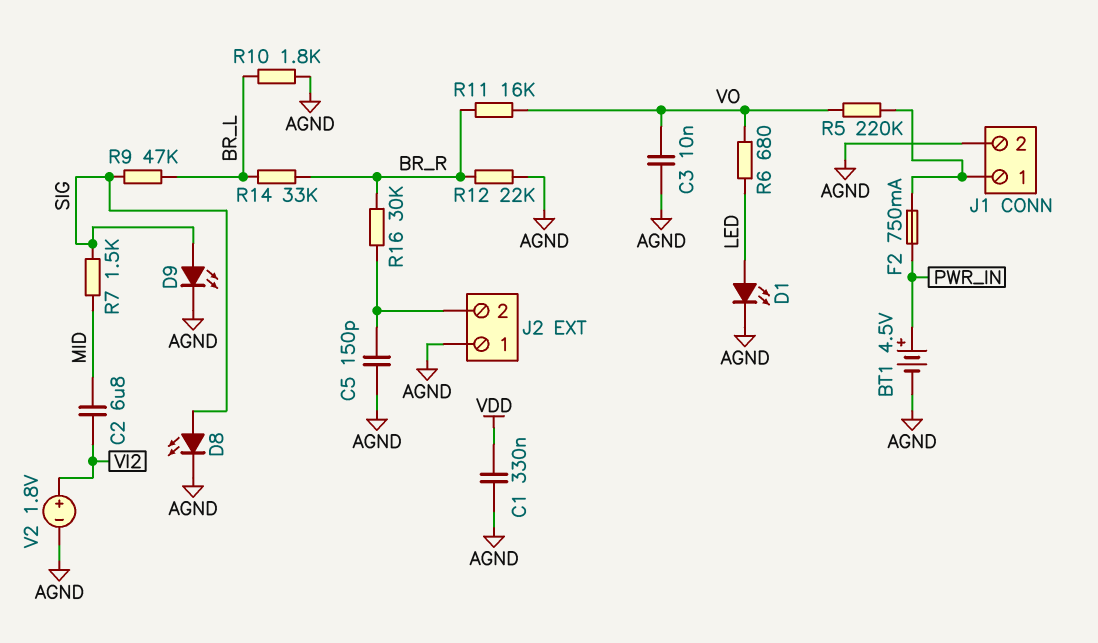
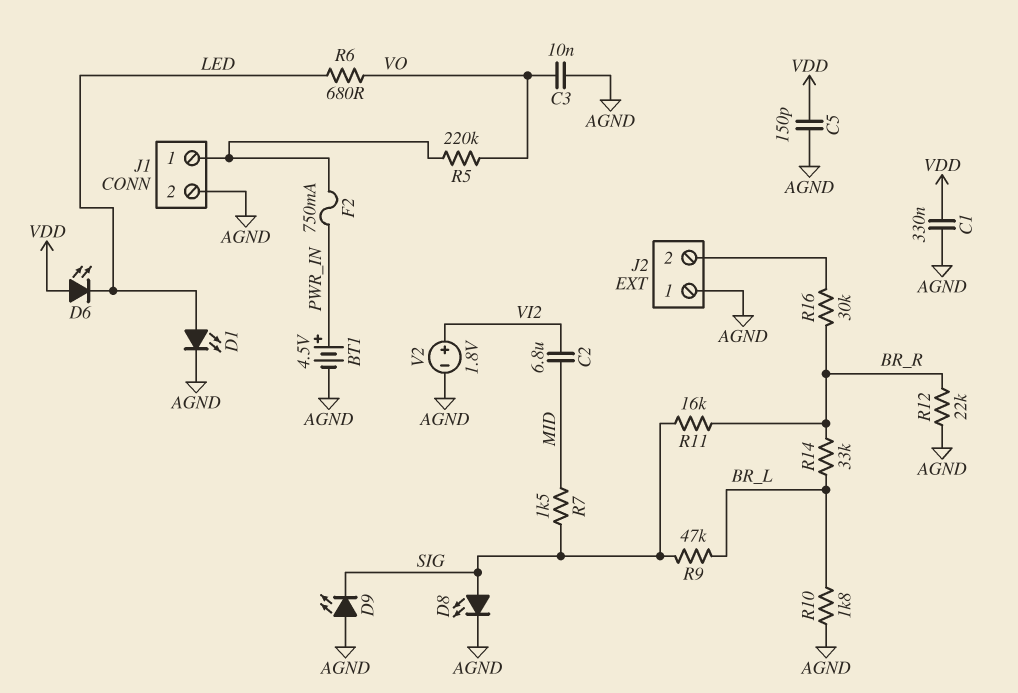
C5: 150pF (AGND, J2/2) -> 150pF (AGND, VDD)
D6: none -> LED (A VDD, K LED)
D9: LED (A SIG, K AGND) -> LED (A AGND, K SIG)
R11: 16k (BR_R, VO) -> 16k (BR_R, SIG)

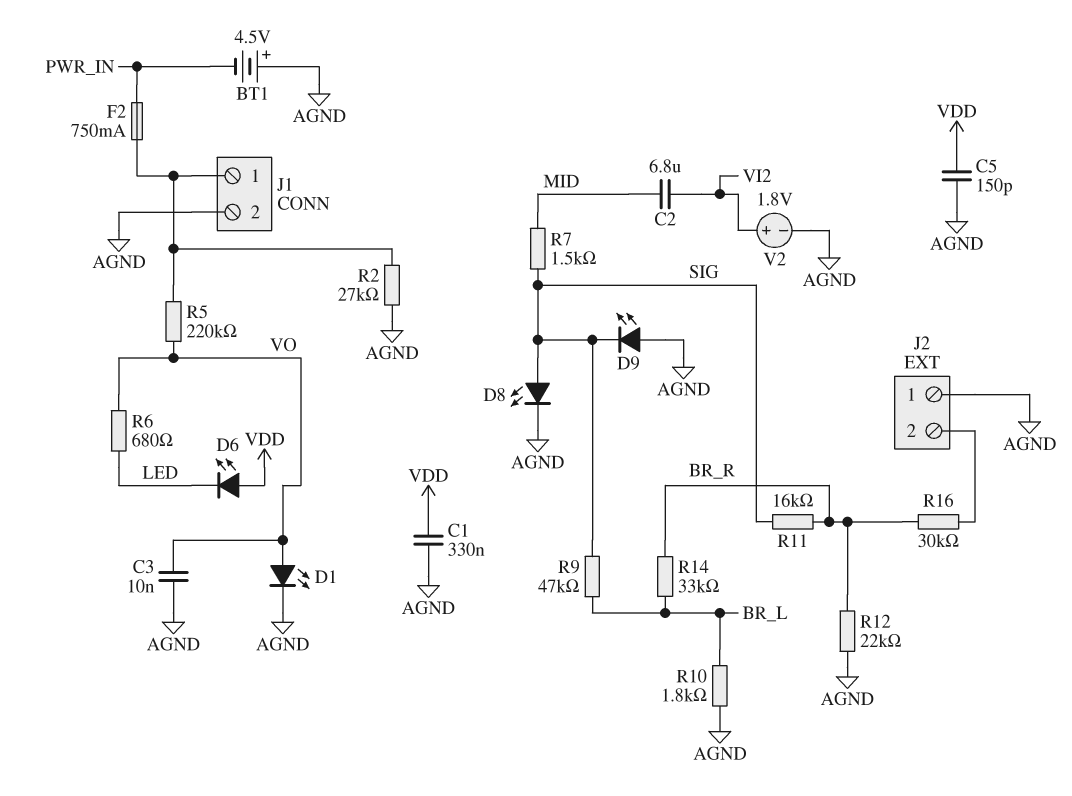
BT1: 4.5V (plus PWR_IN, minus AGND) -> 4.5V (plus AGND, minus PWR_IN)
D1: LED (A LED, K AGND) -> LED (A VO, K AGND)
R2: none -> 27k (AGND, J1/1)

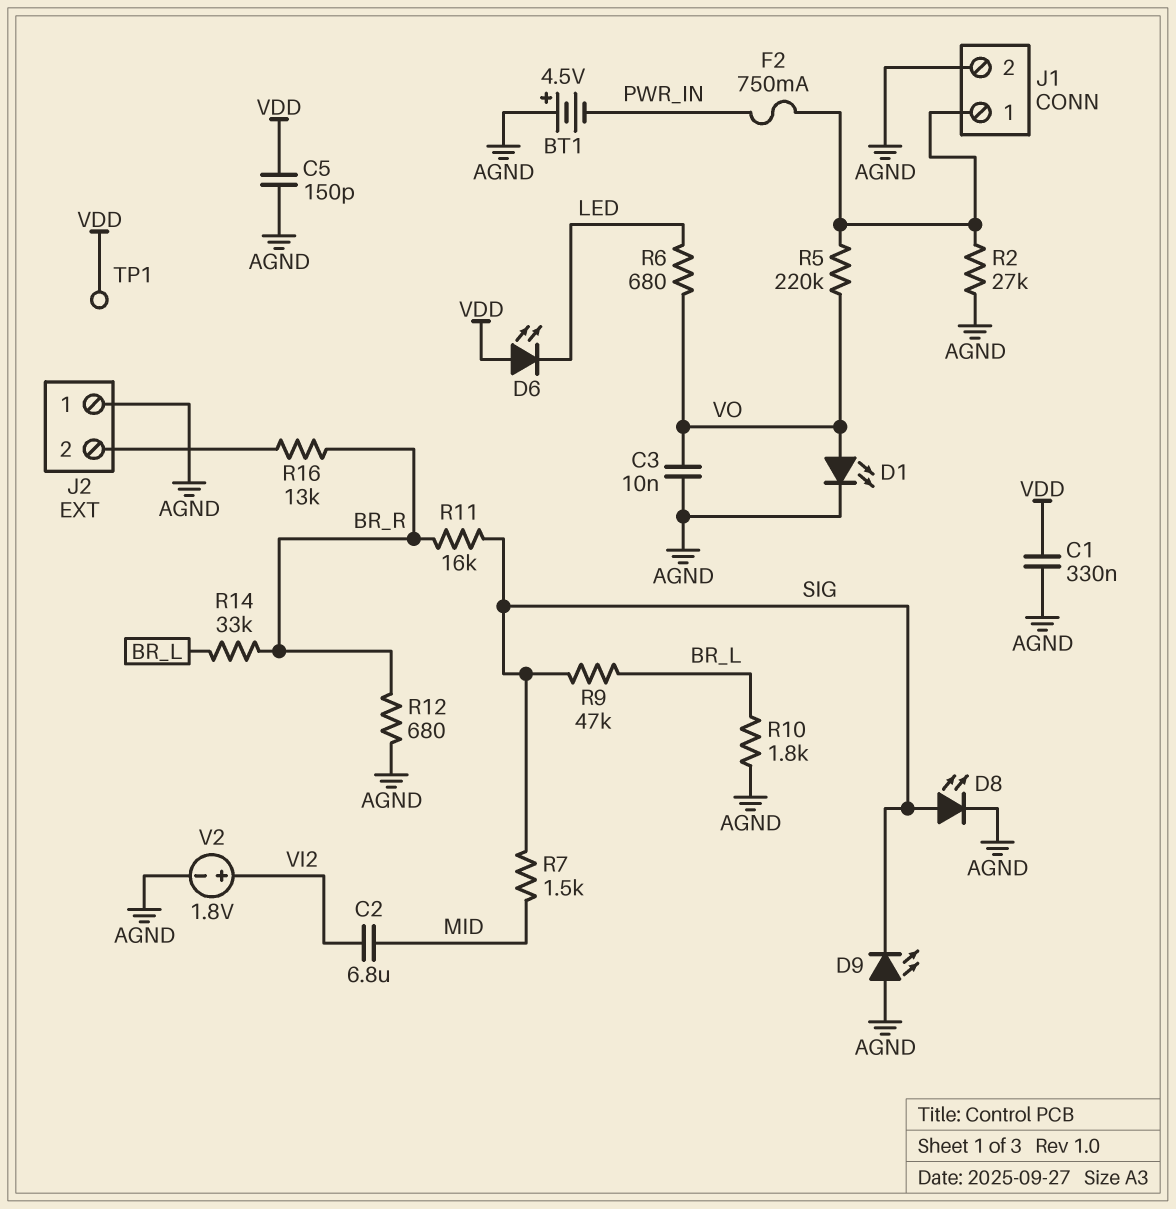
R12: 22k (AGND, BR_R) -> 680 (AGND, BR_R)
R16: 30k (BR_R, J2/2) -> 13k (BR_R, J2/2)
TP1: none -> test point (VDD)

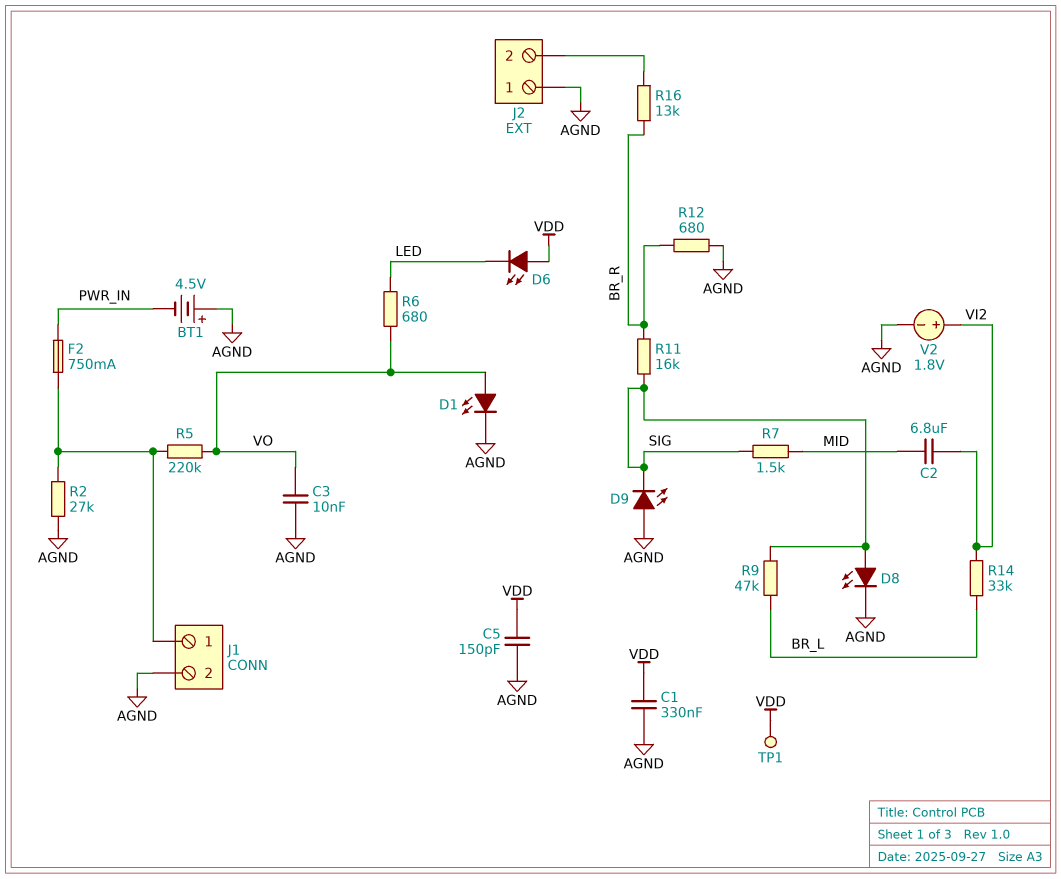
R10: 1.8k (AGND, BR_L) -> none
R14: 33k (BR_L, BR_R) -> 33k (BR_L, VI2)

